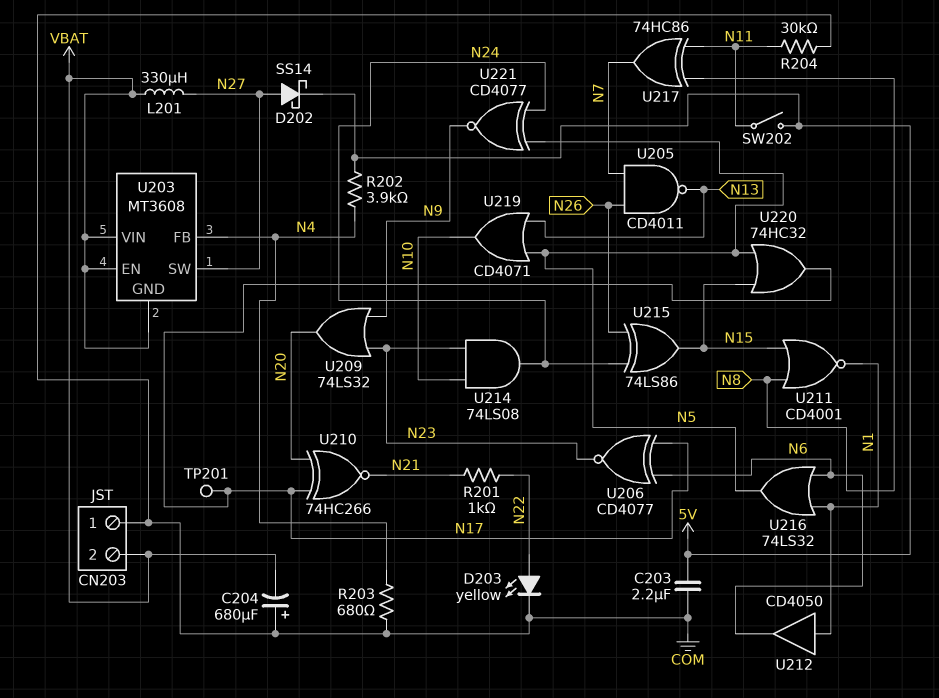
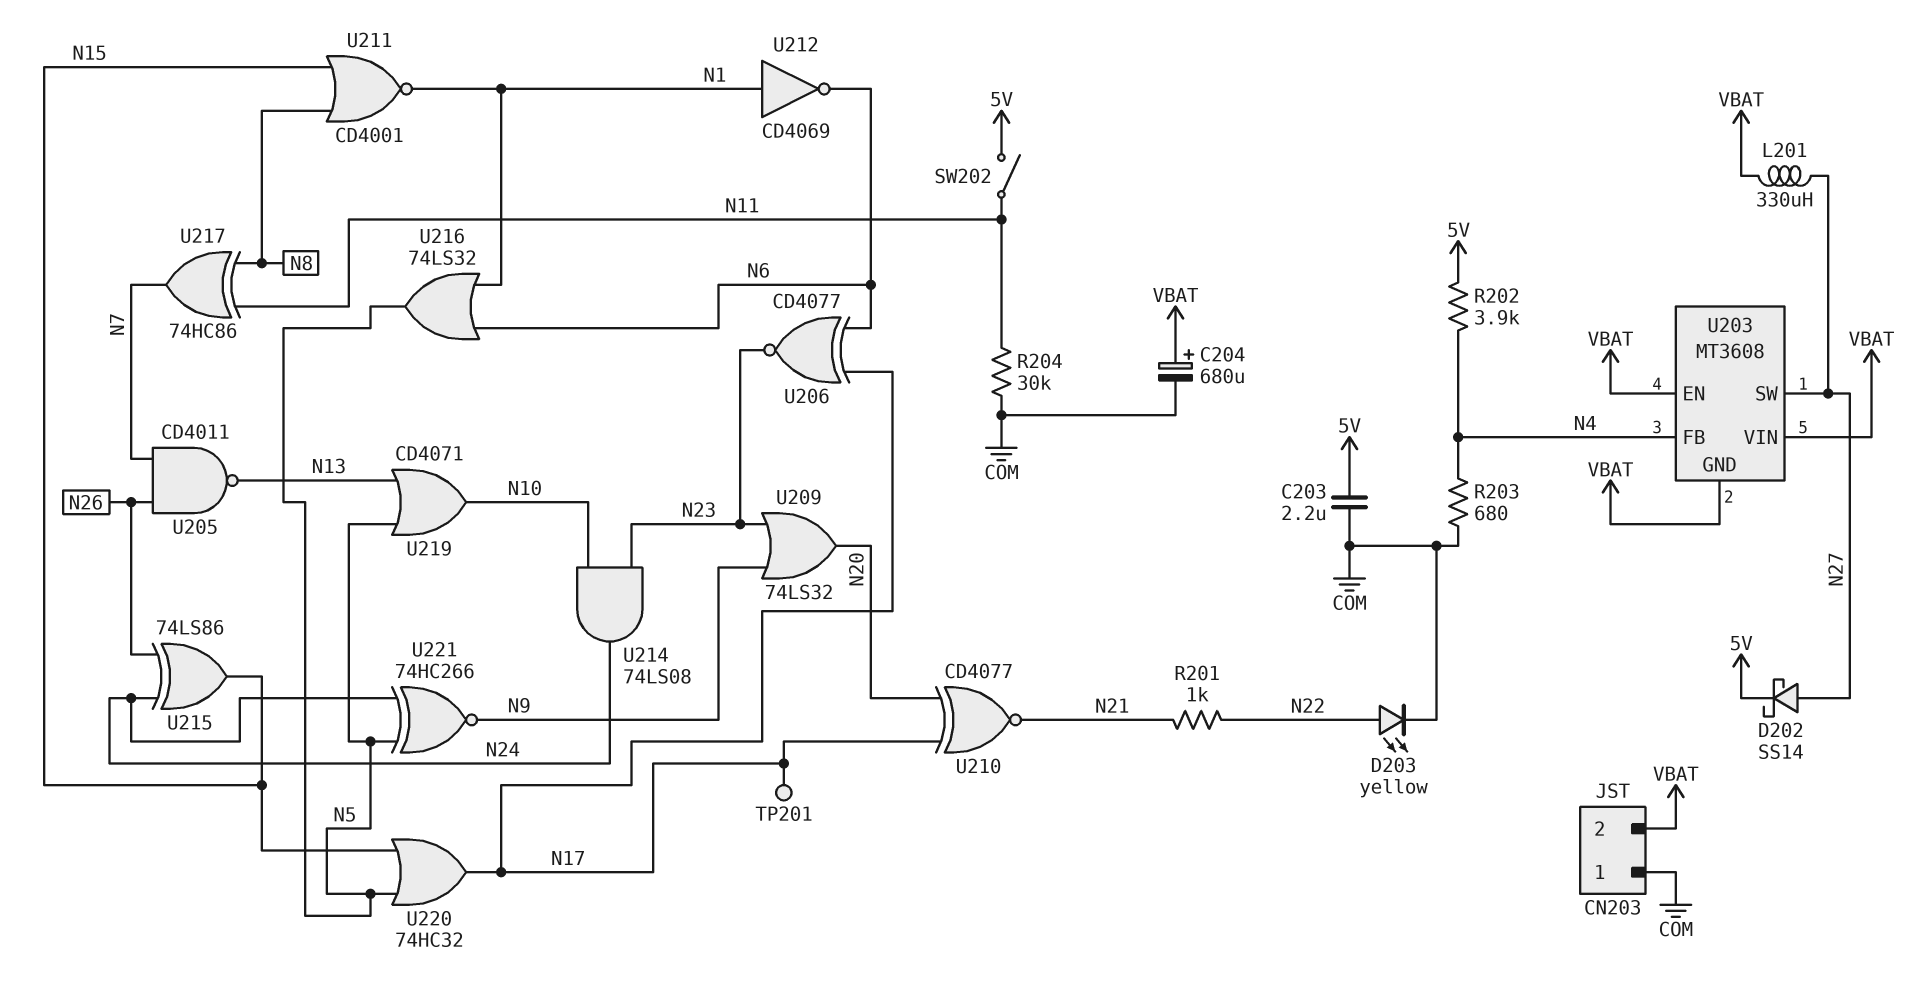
C204: 680uF (plus COM, minus VBAT) -> 680uF (plus VBAT, minus COM)
U210: XNOR 74HC266 (in N17, in N20, out N21) -> XNOR CD4077 (in N17, in N20, out N21)
U212: buffer CD4050 (in N1, out N6) -> NOT CD4069 (in N1, out N6)
U221: XNOR CD4077 (in N5, in N24, out N9) -> XNOR 74HC266 (in N5, in N24, out N9)

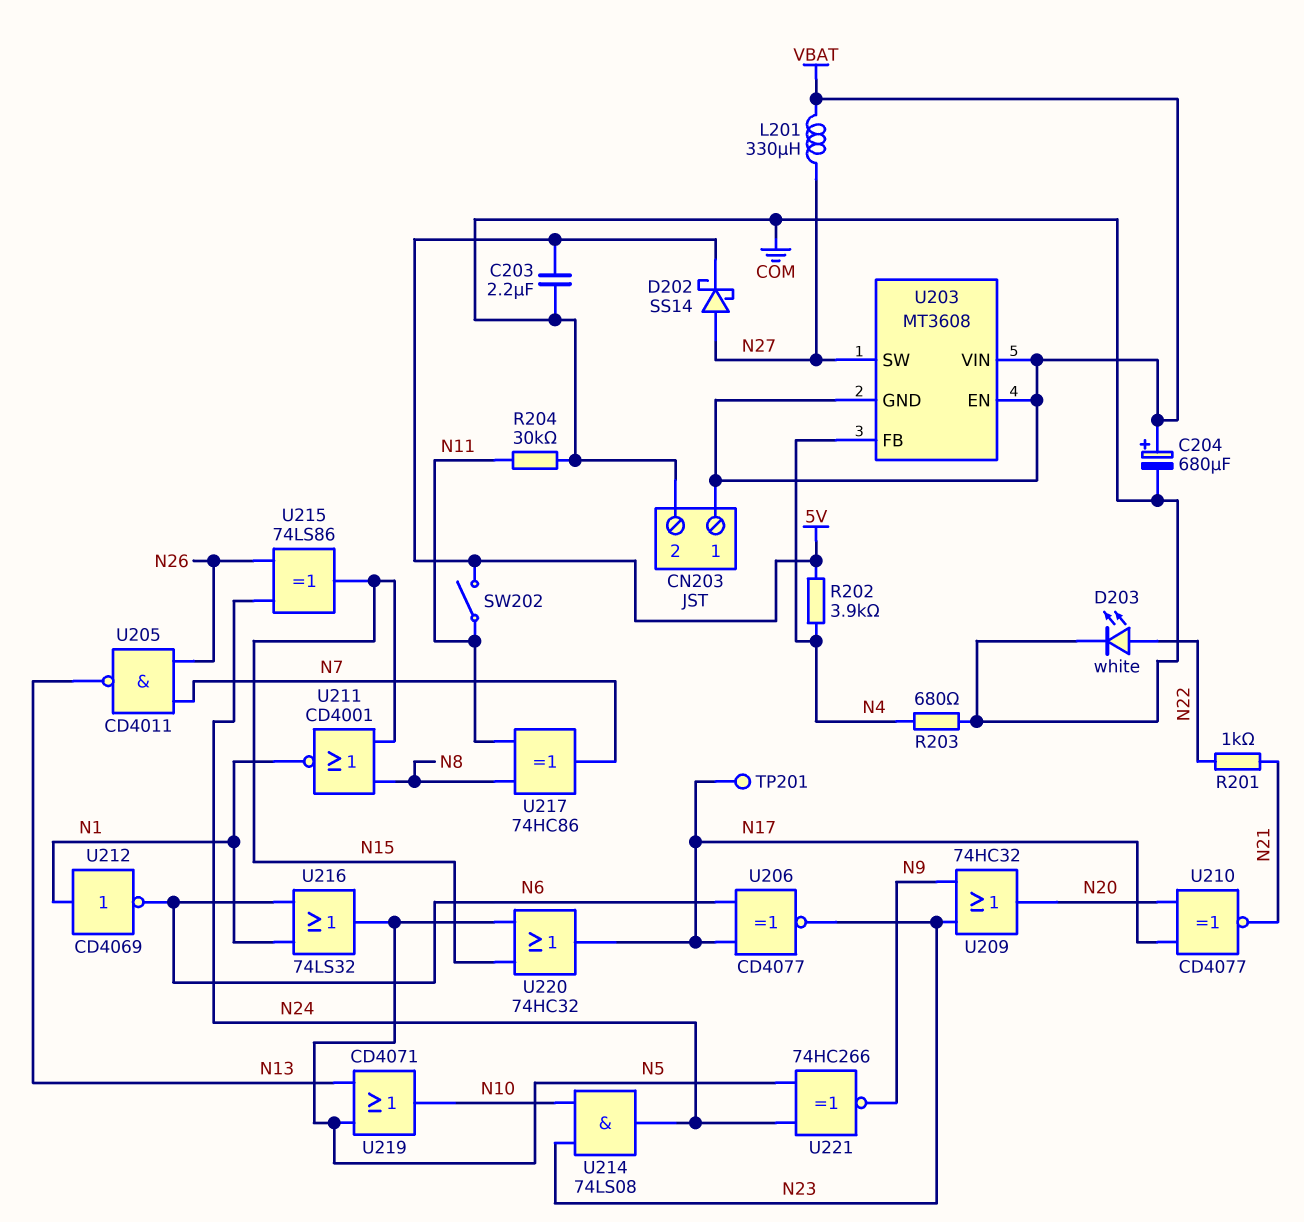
CN203 pin 1: COM -> VBAT
CN203 pin 2: VBAT -> COM
D203: LED yellow (A N22, K COM) -> LED white (A N22, K COM)
U209: OR 74LS32 (in N9, in N23, out N20) -> OR 74HC32 (in N9, in N23, out N20)

